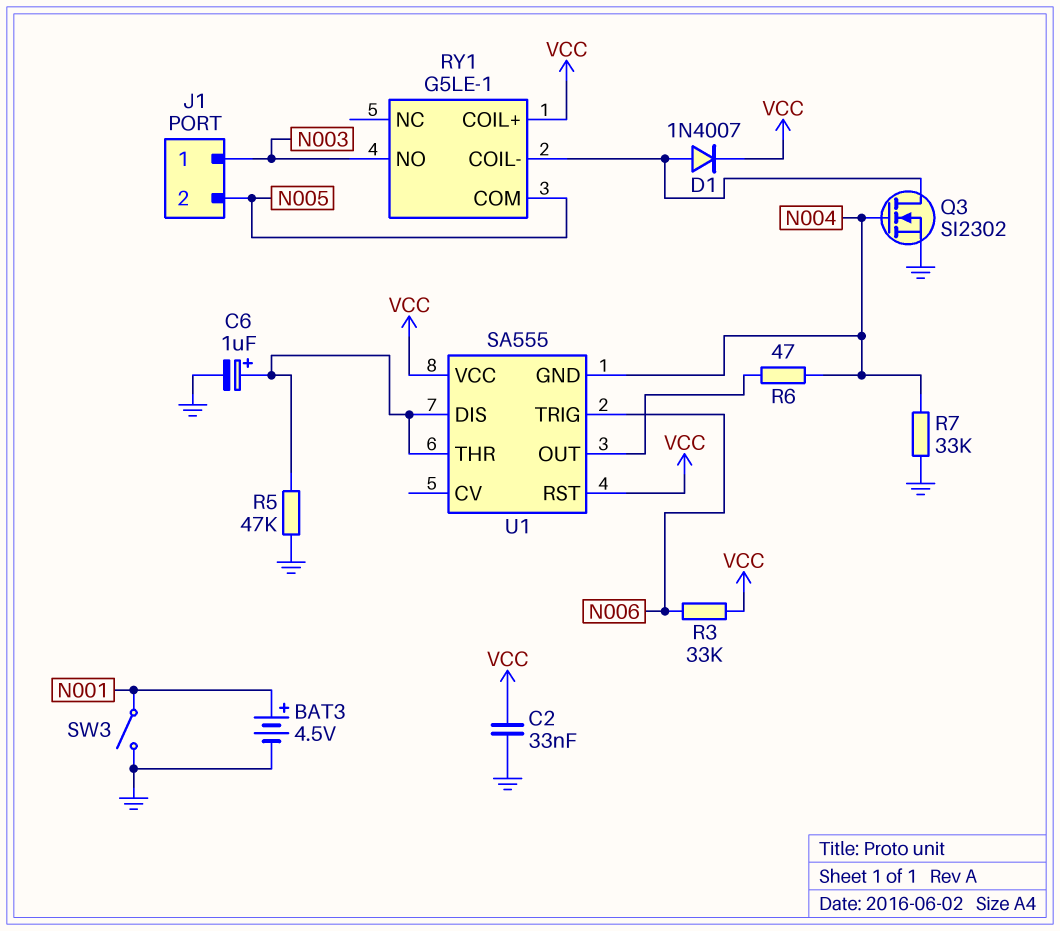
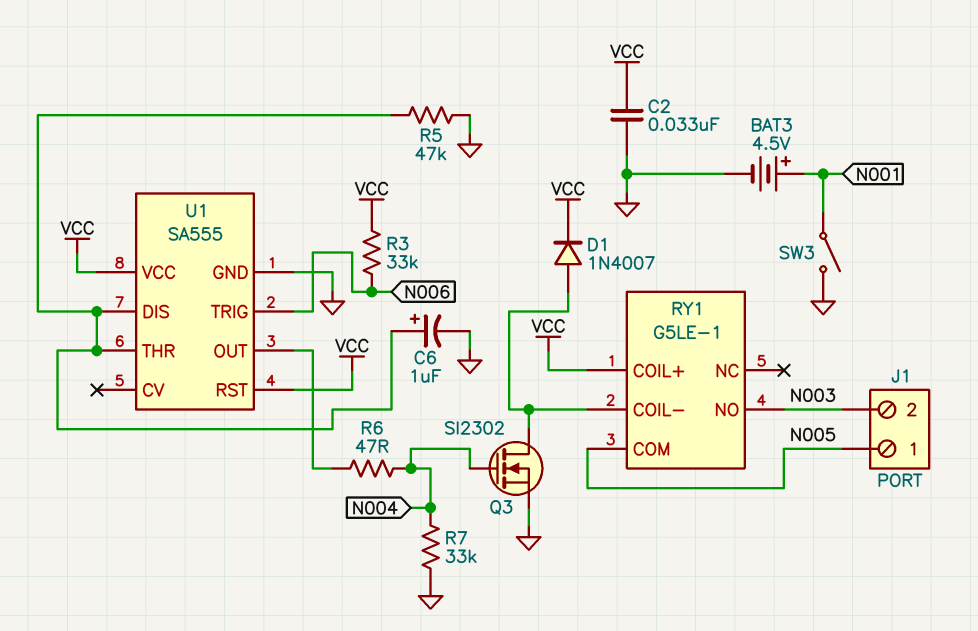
J1 pin 1: N003 -> N005
J1 pin 2: N005 -> N003
U1 pin GND: N004 -> GND

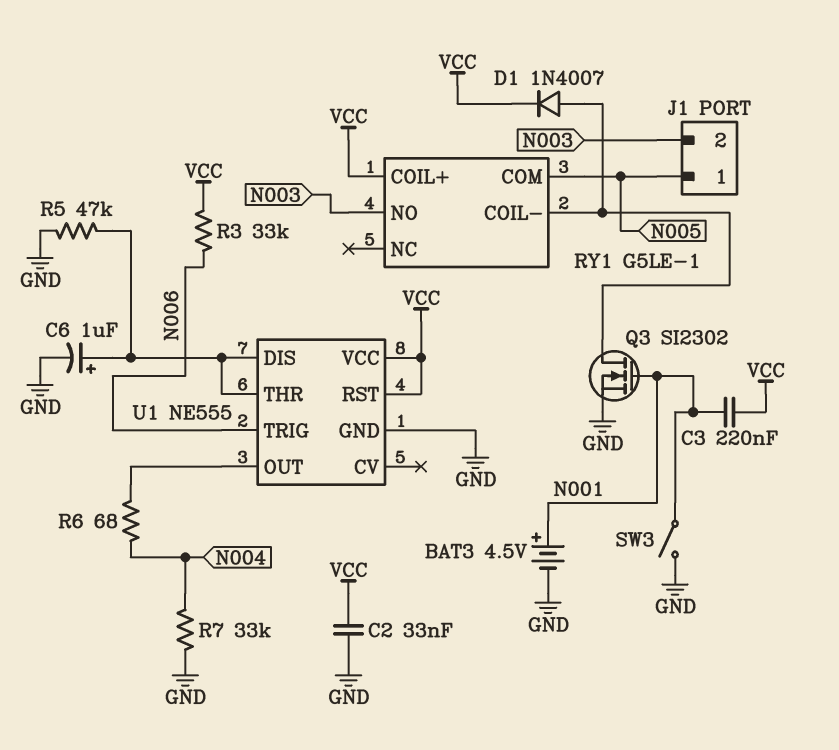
C3: none -> 220nF (N001, VCC)
Q3: NMOS SI2302 (G N004, D RY1/COIL-, S GND) -> NMOS SI2302 (G N001, D RY1/COIL-, S GND)
R6: 47 (N004, U1/OUT) -> 68 (N004, U1/OUT)
U1: SA555 -> NE555

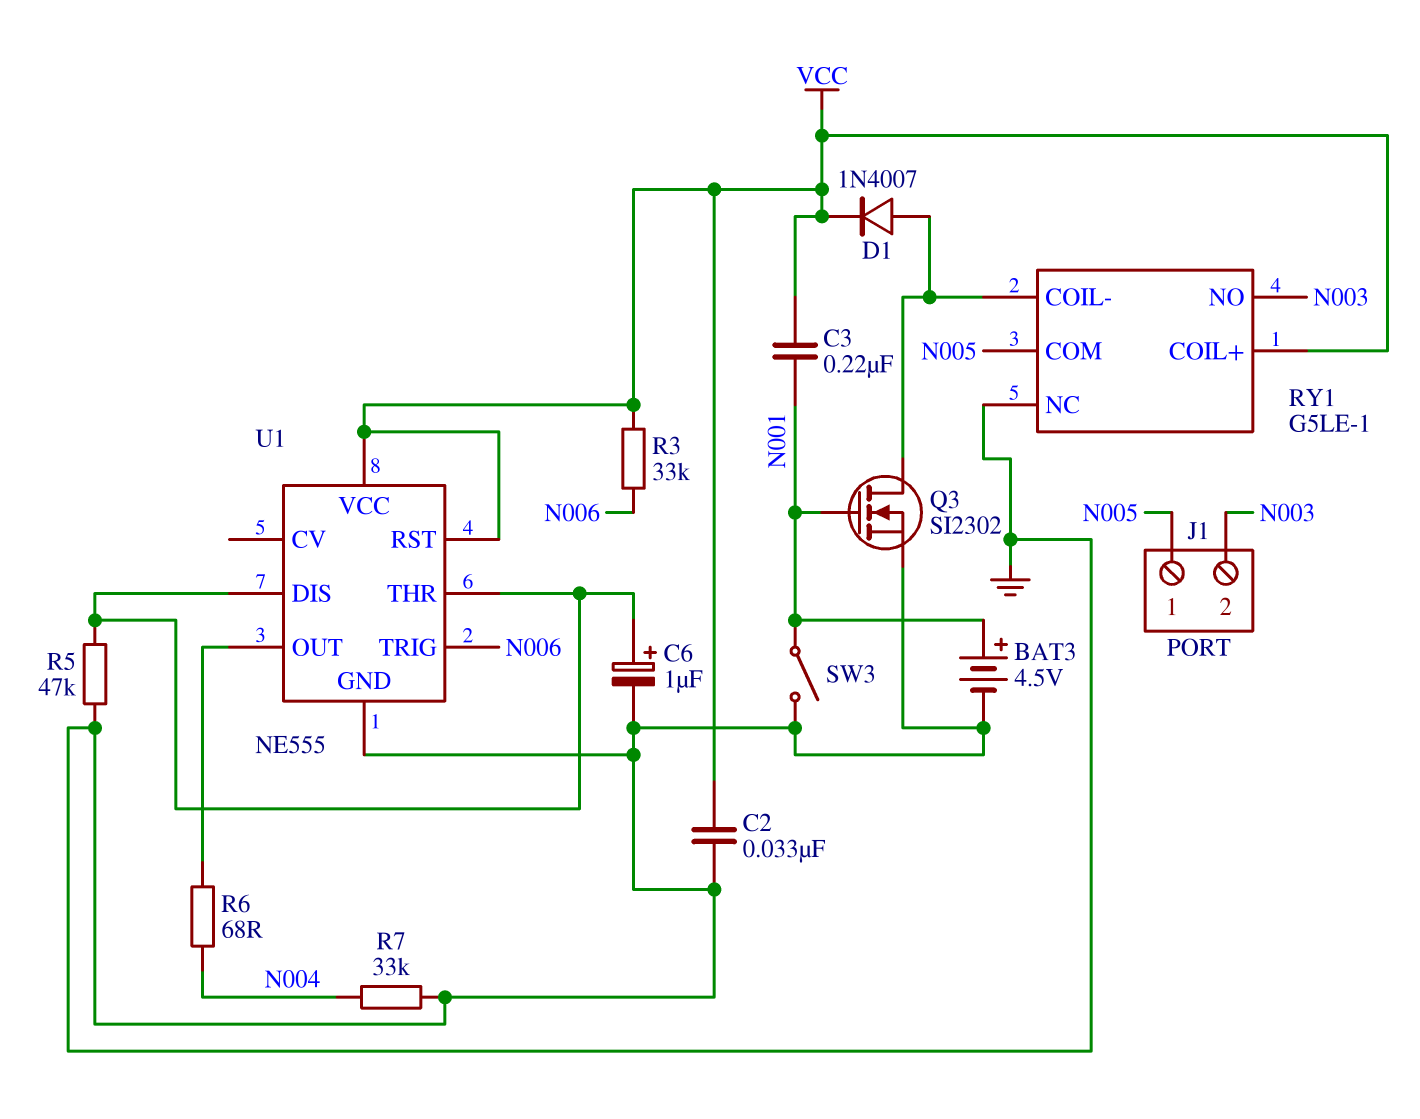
RY1 pin NC: none -> GND

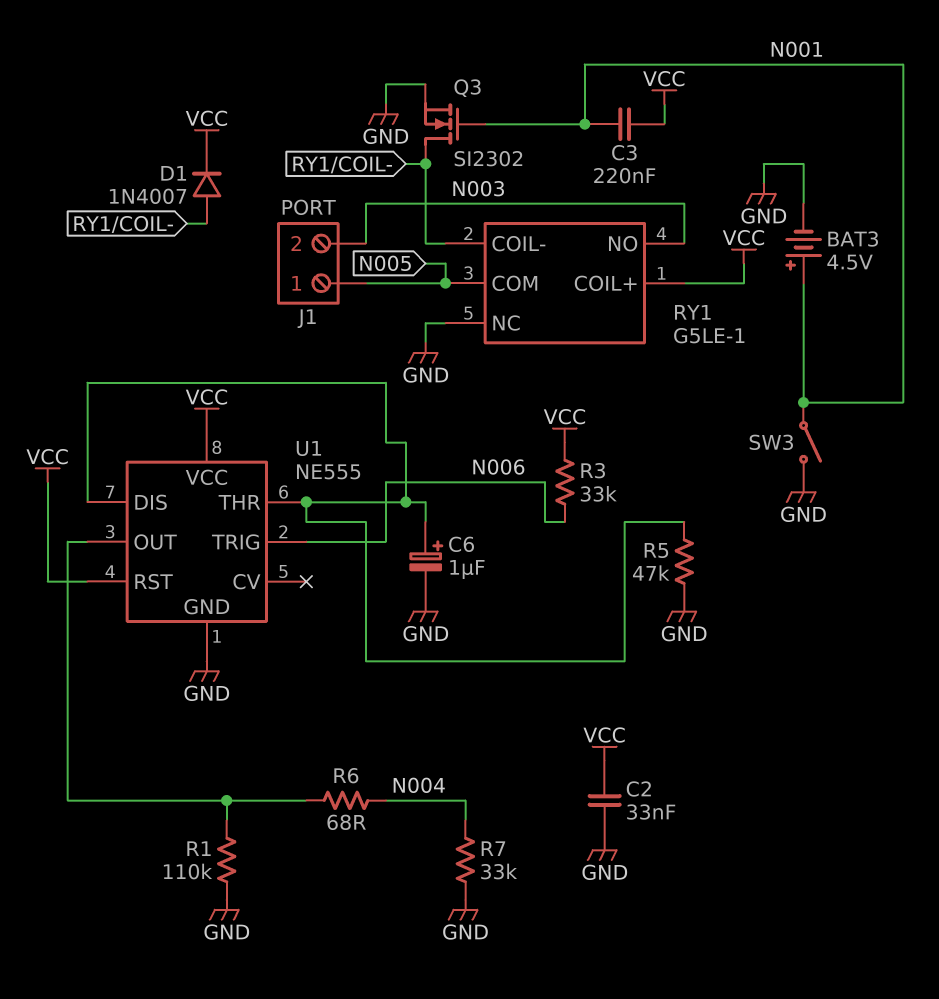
R1: none -> 110k (GND, U1/OUT)

